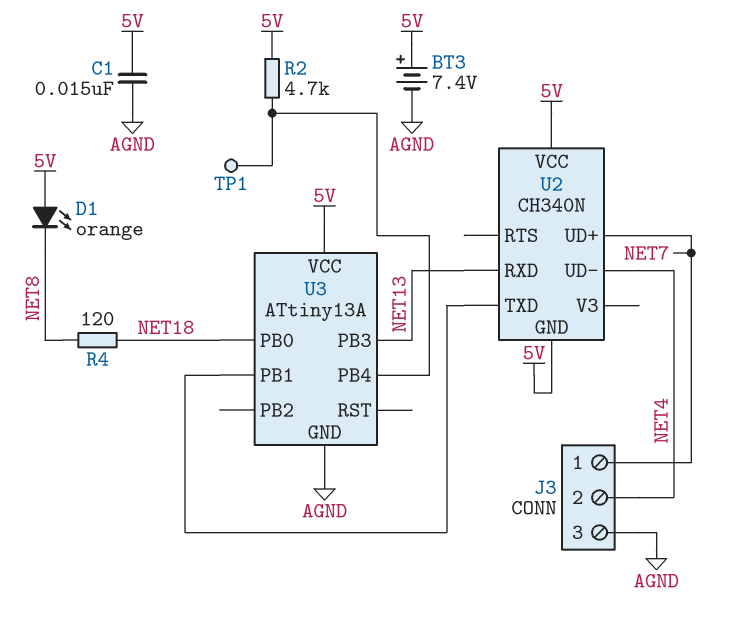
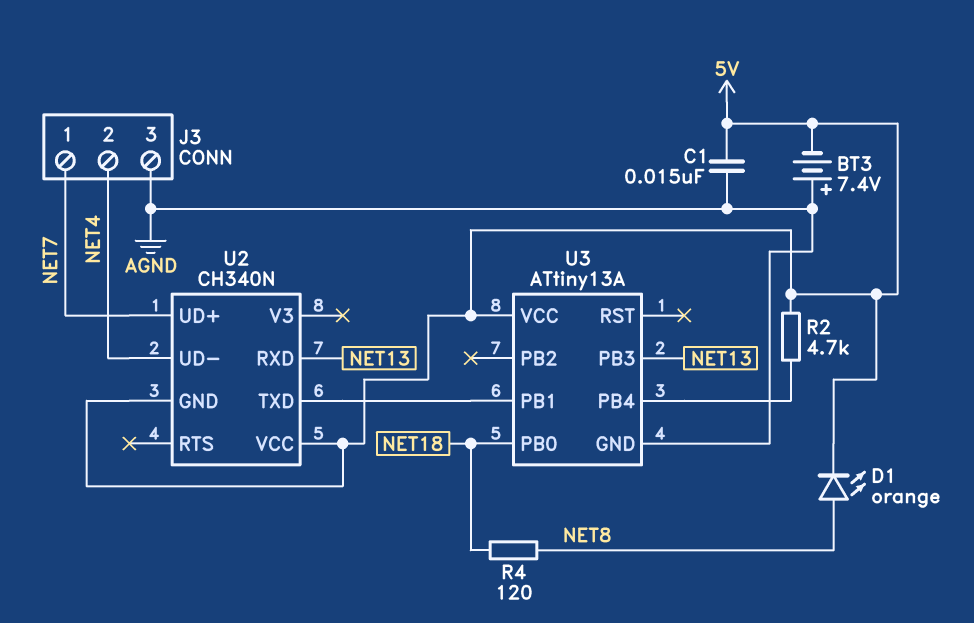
BT3: 7.4V (plus 5V, minus AGND) -> 7.4V (plus AGND, minus 5V)
D1: LED orange (A 5V, K NET8) -> LED orange (A NET8, K 5V)
TP1: test point (U3/PB4) -> none

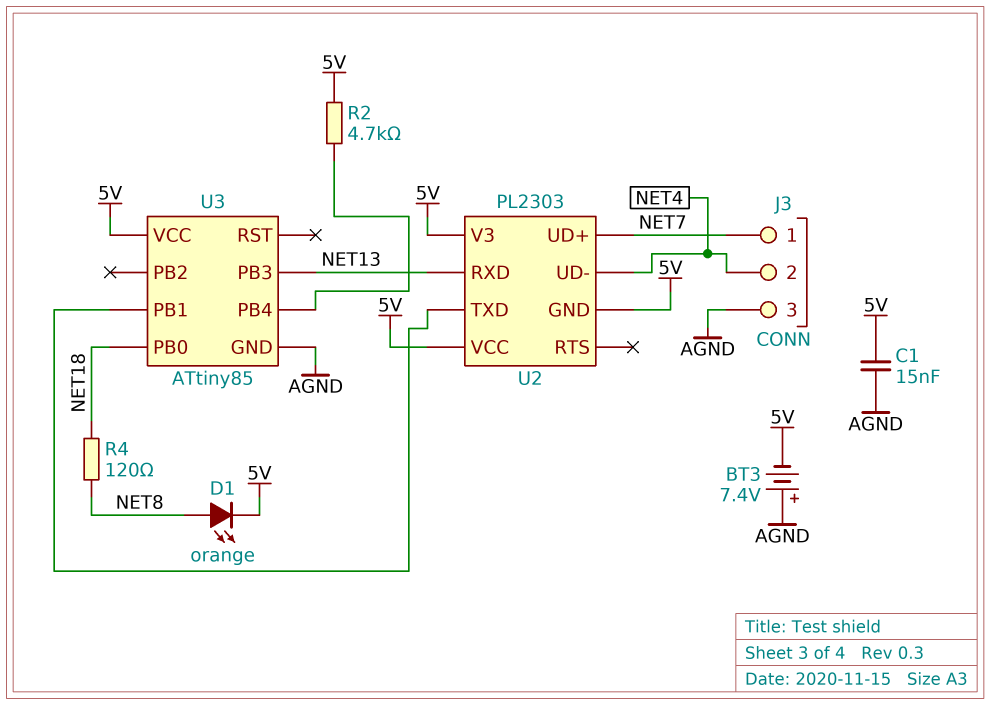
U2: CH340N -> PL2303
U2 pin V3: none -> 5V
U3: ATtiny13A -> ATtiny85

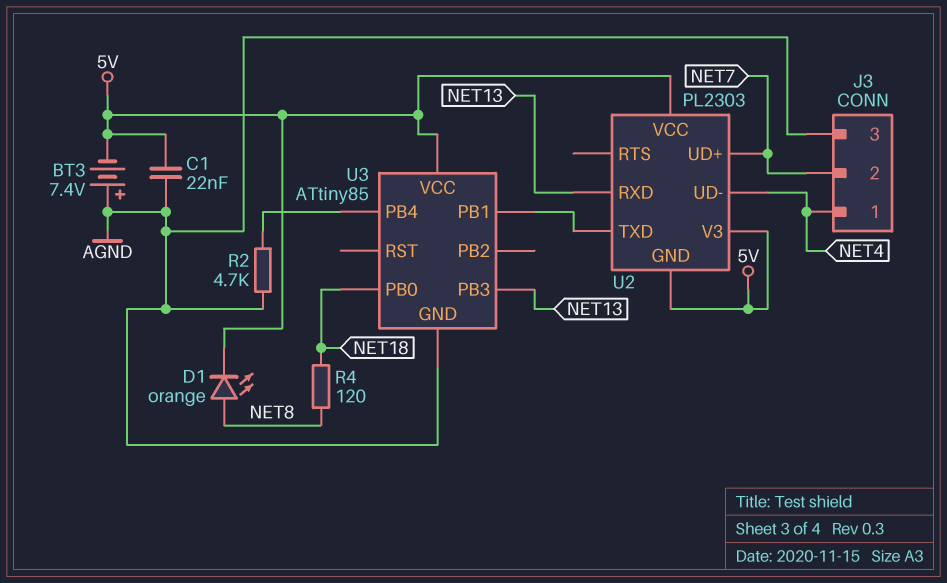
C1: 15nF (5V, AGND) -> 22nF (5V, AGND)
J3 pin 1: NET7 -> NET4
J3 pin 2: NET4 -> NET7
R2: 4.7k (5V, U3/PB4) -> 4.7k (AGND, U3/PB4)

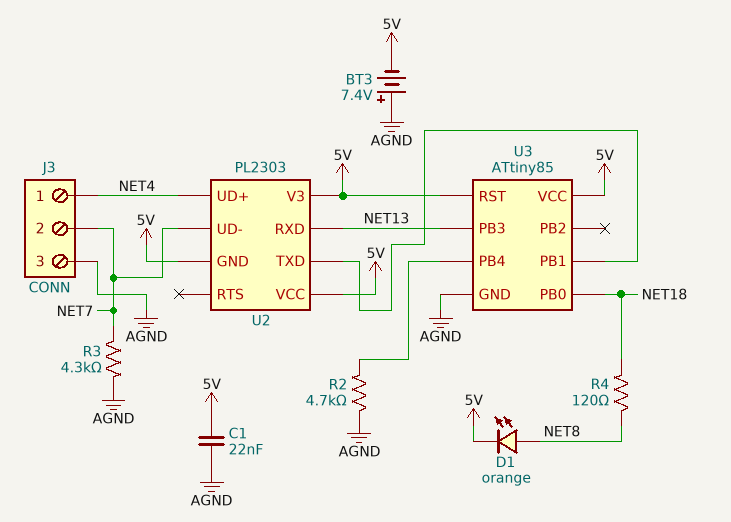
R3: none -> 4.3k (AGND, NET7)
U2 pin UD+: NET7 -> NET4
U2 pin UD-: NET4 -> NET7
U3 pin RST: none -> 5V

